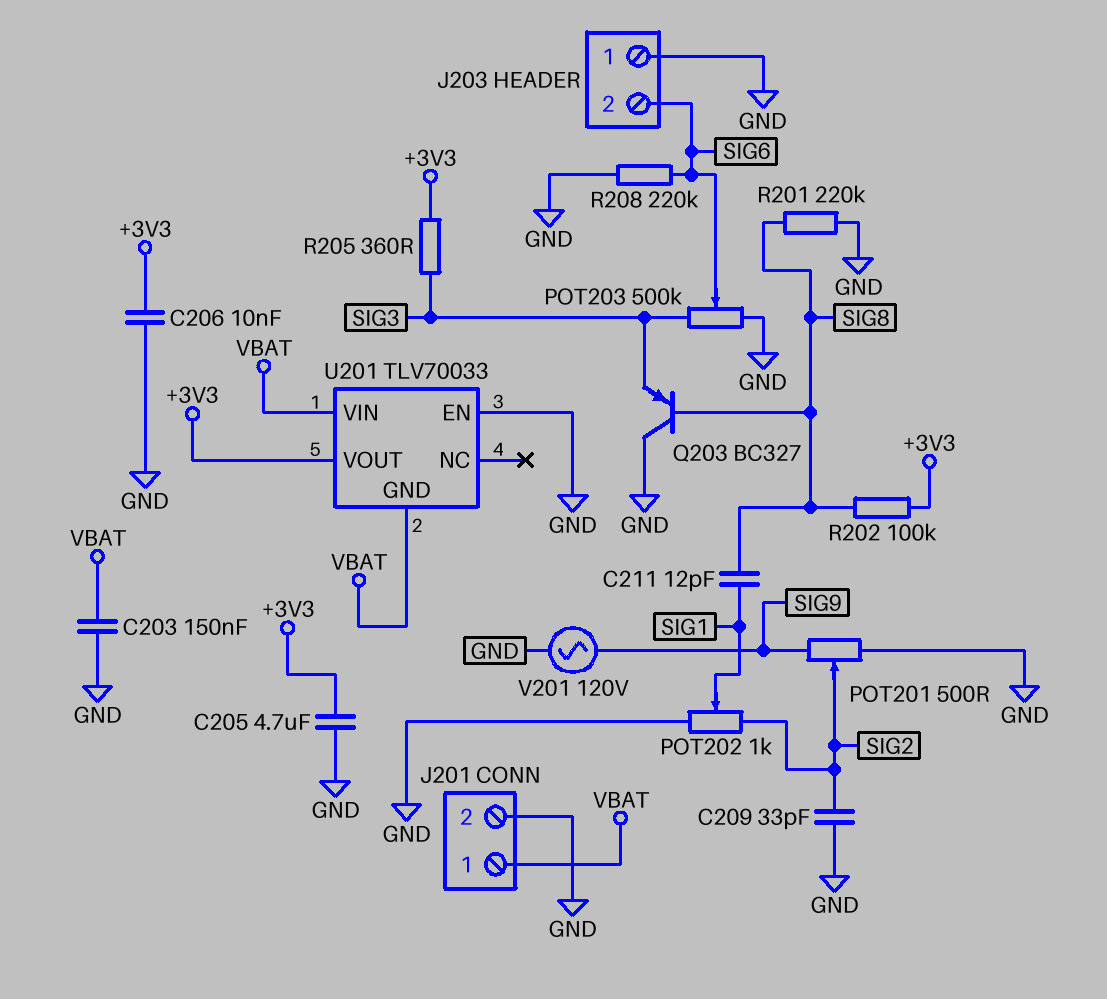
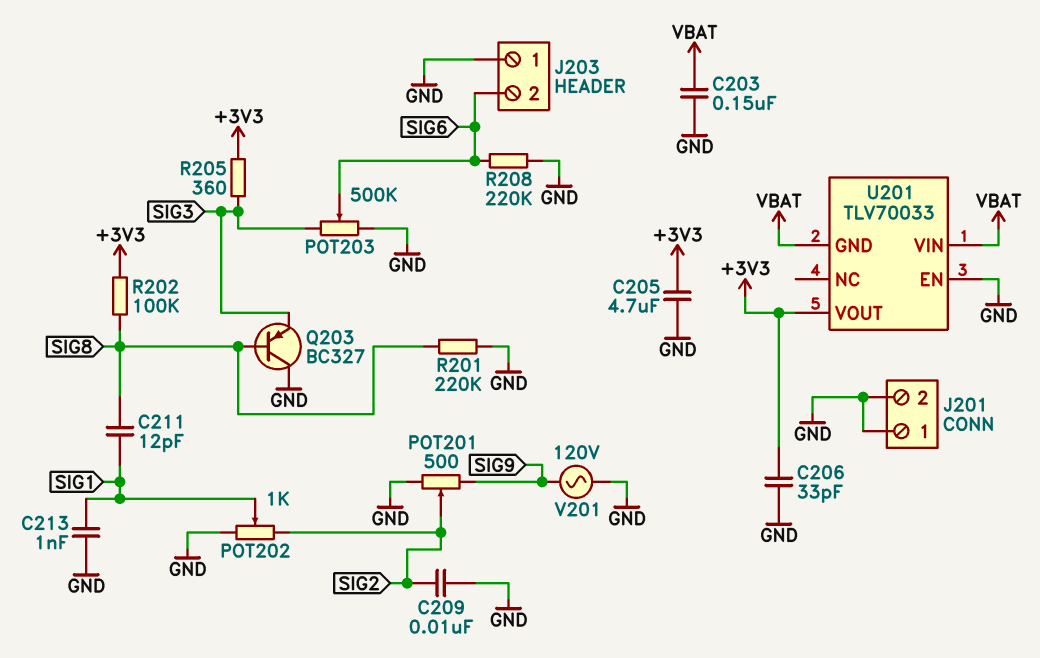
C206: 10nF (+3V3, GND) -> 33pF (+3V3, GND)
C209: 33pF (GND, SIG2) -> 10nF (GND, SIG2)
C213: none -> 1nF (GND, SIG1)
J201 pin 1: VBAT -> GND

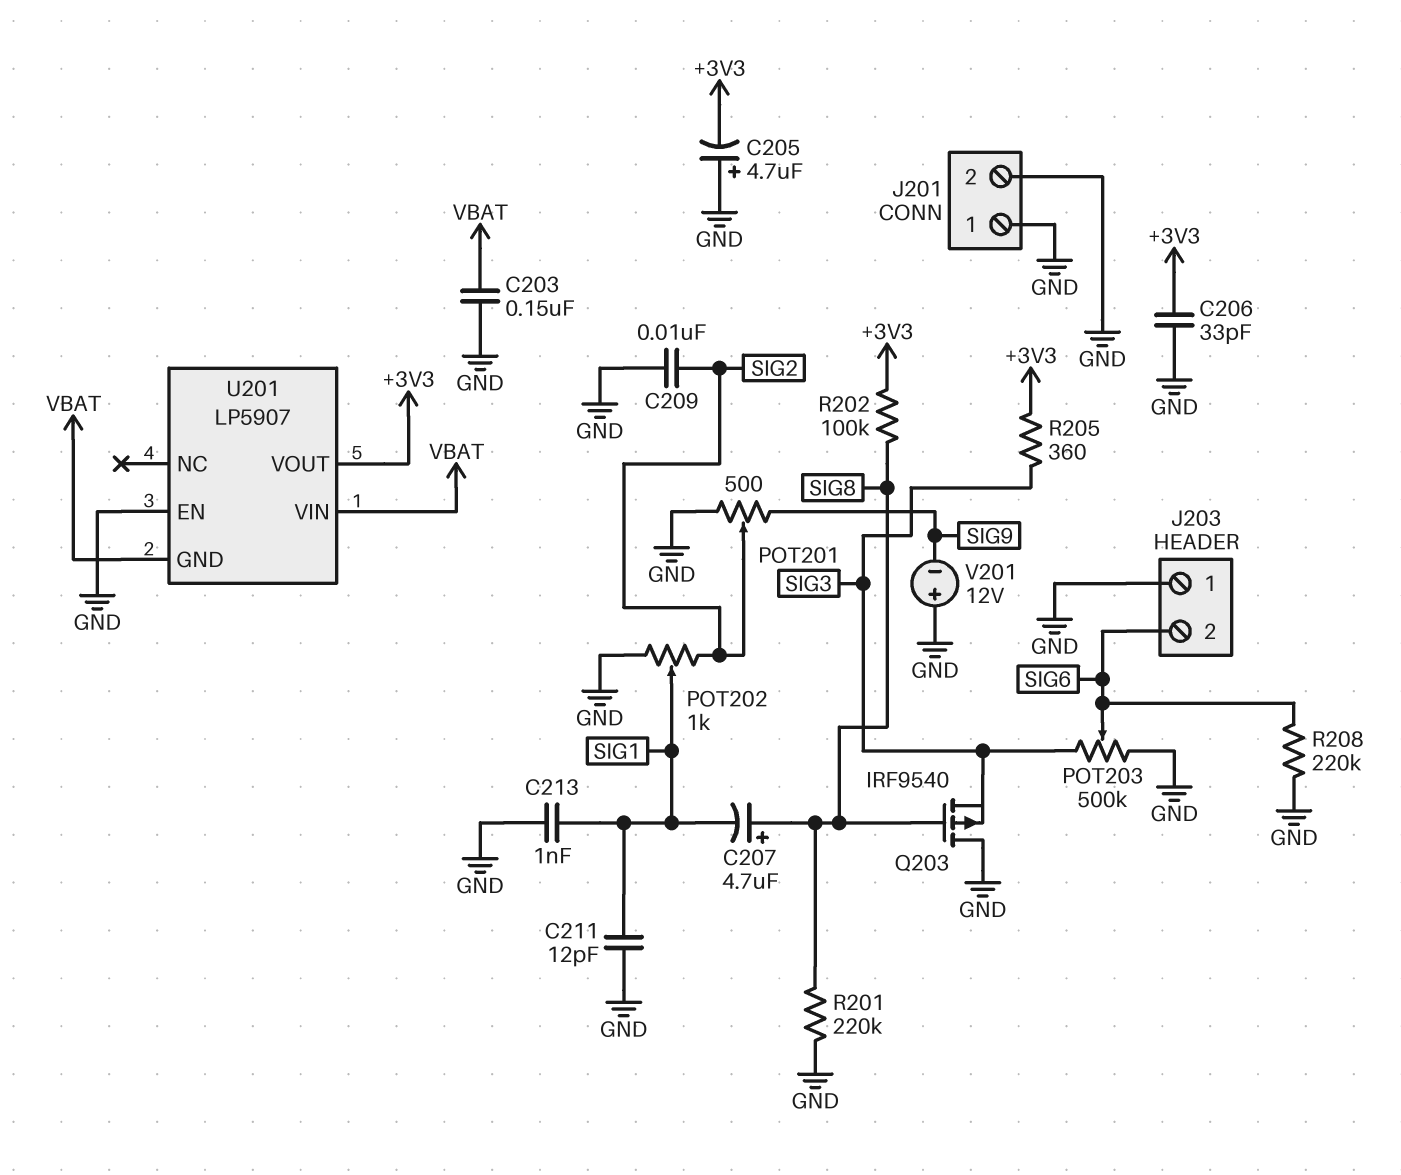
C205: 4.7uF (+3V3, GND) -> 4.7uF (plus GND, minus +3V3)
C207: none -> 4.7uF (plus SIG8, minus SIG1)
C211: 12pF (SIG1, SIG8) -> 12pF (GND, SIG1)
Q203: PNP BC327 (B SIG8, C GND, E SIG3) -> PMOS IRF9540 (G SIG8, D GND, S SIG3)
U201: TLV70033 -> LP5907
V201: AC 120V (GND, SIG9) -> 12V (plus GND, minus SIG9)

